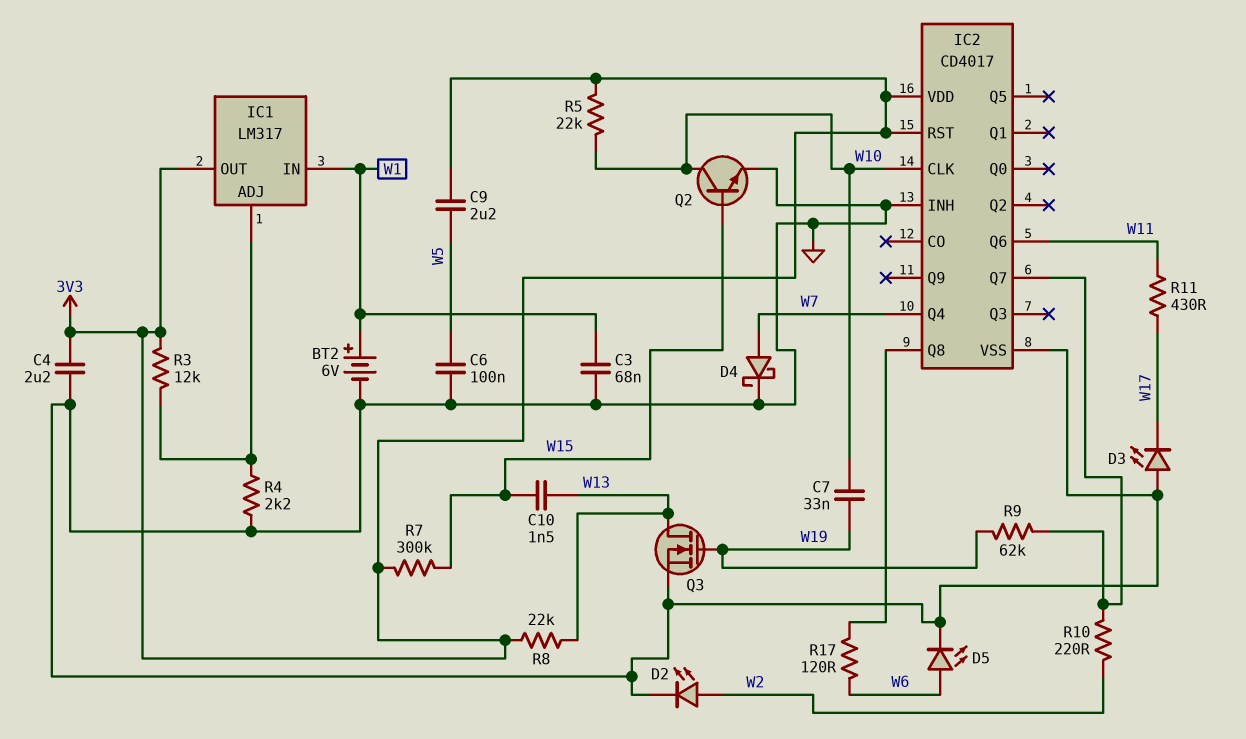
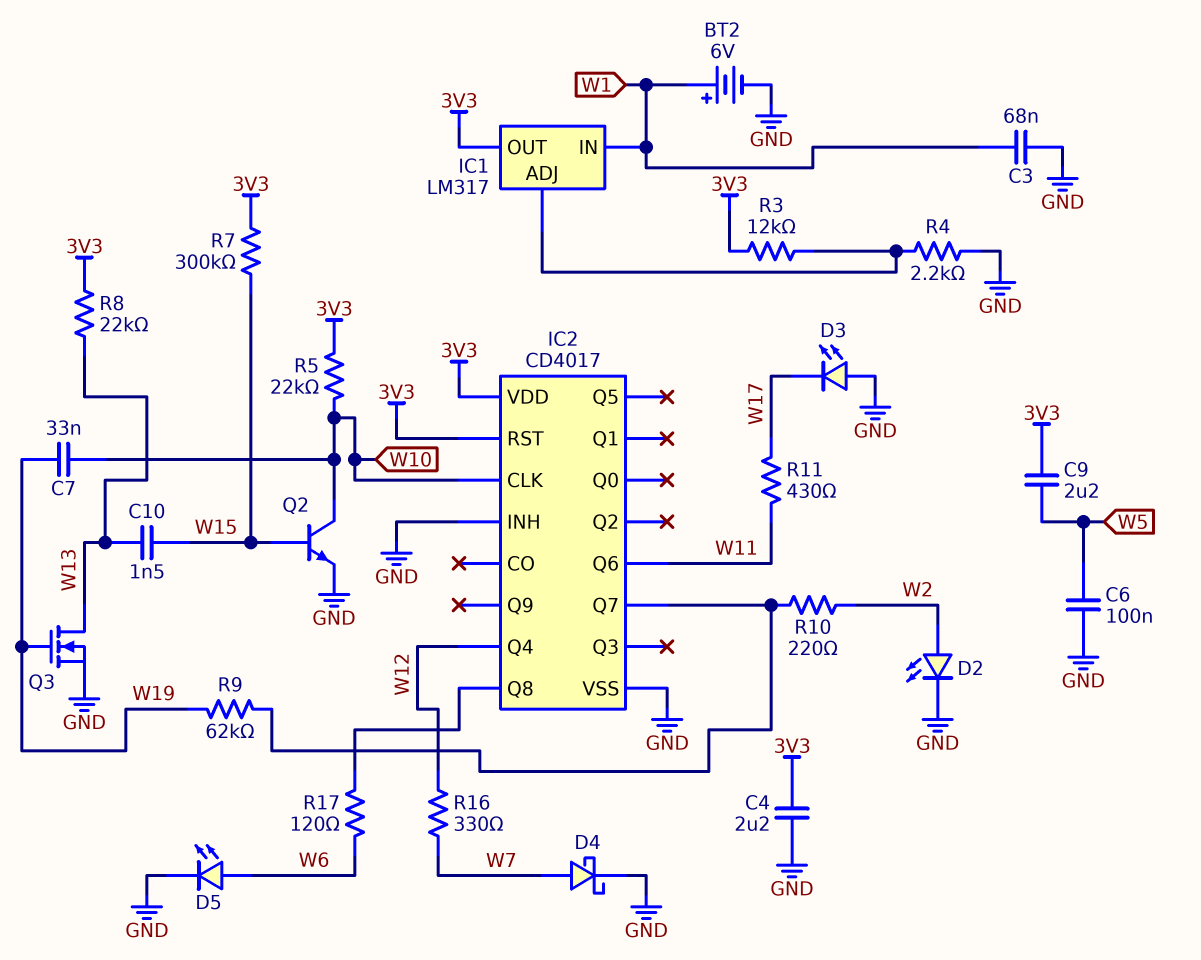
IC2 pin Q4: W7 -> W12
R16: none -> 330 (W7, W12)

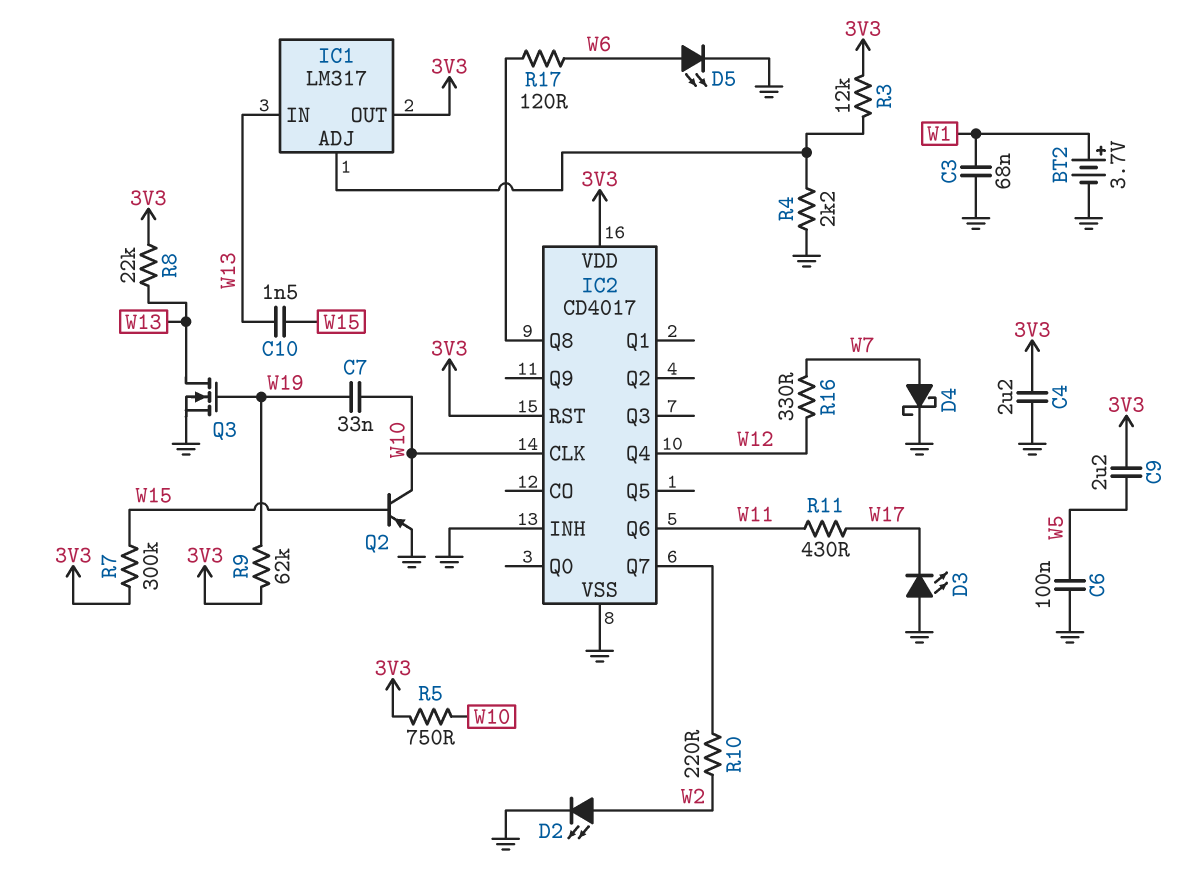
BT2: 6V (plus W1, minus GND) -> 3.7V (plus W1, minus GND)
IC1 pin IN: W1 -> W13
Q2: NPN (B W15, C W10, E GND) -> PNP (B W15, C W10, E GND)
R5: 22k (3V3, W10) -> 750 (3V3, W10)
R9: 62k (IC2/Q7, W19) -> 62k (3V3, W19)

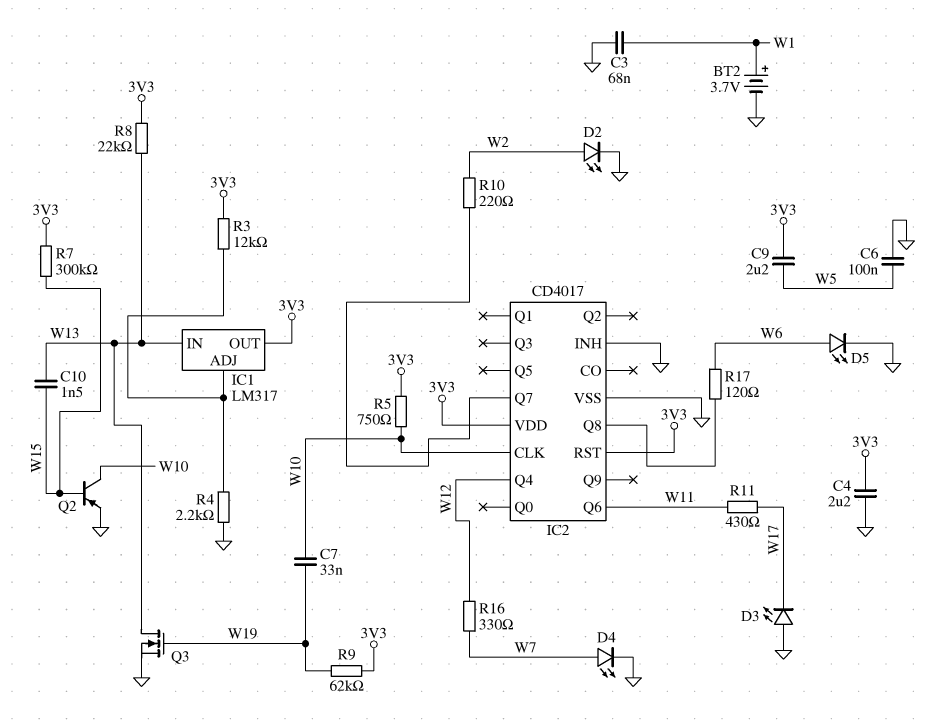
D4: schottky (A W7, K GND) -> LED (A W7, K GND)

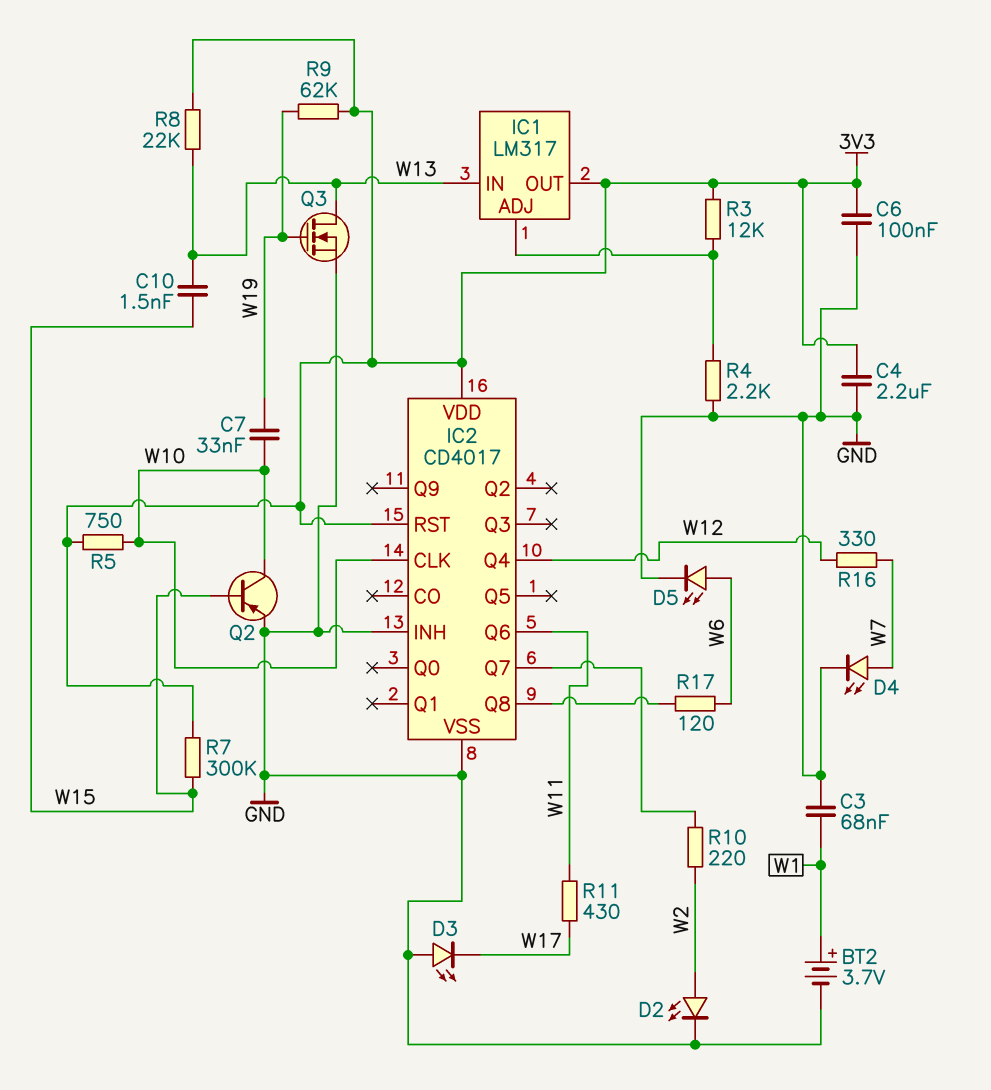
C6: 100nF (GND, W5) -> 100nF (3V3, GND)
C9: 2.2uF (3V3, W5) -> none

